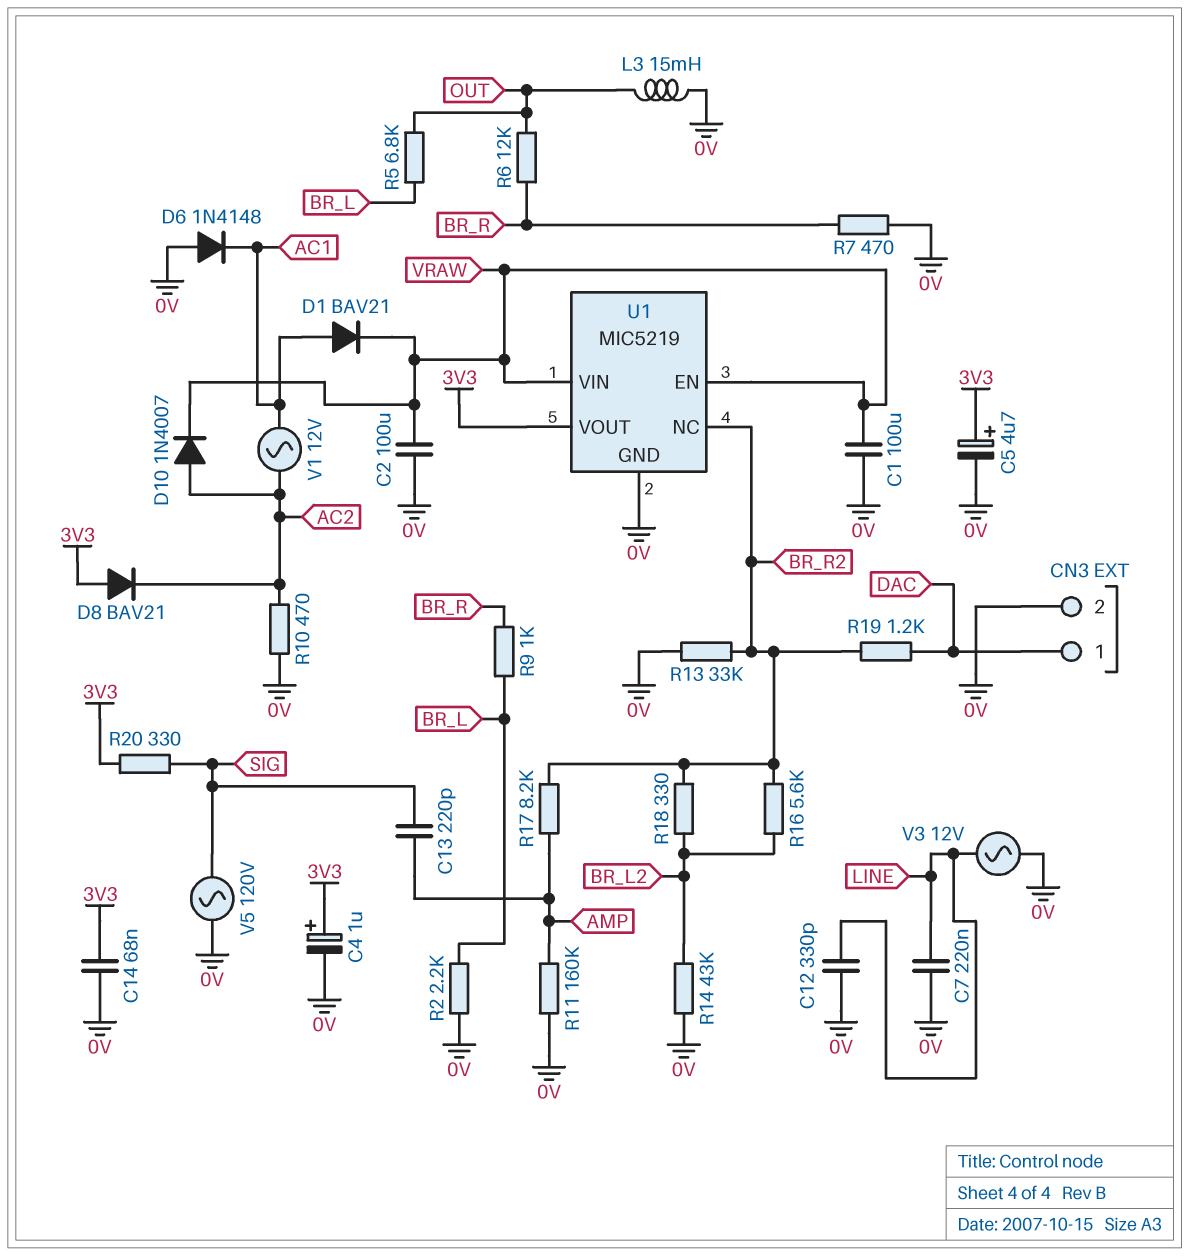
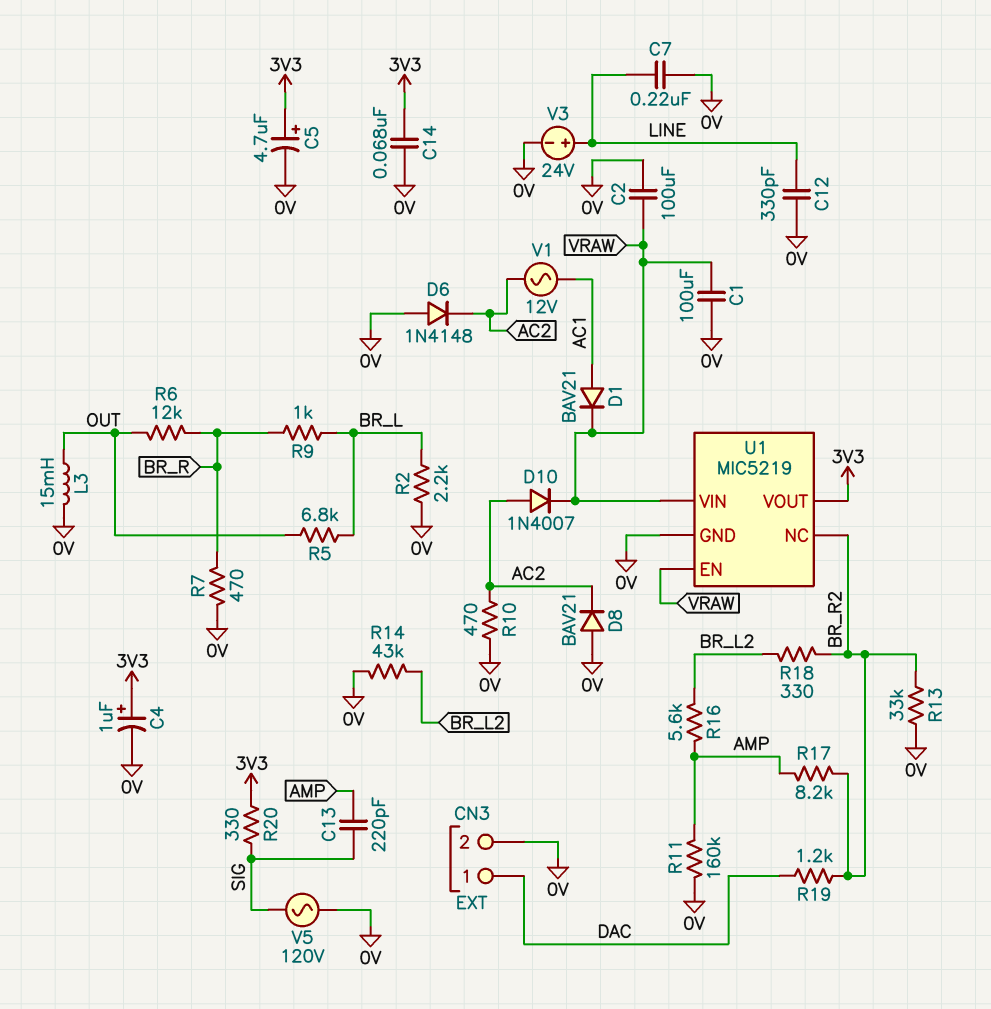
D6: diode 1N4148 (A 0V, K AC1) -> diode 1N4148 (A 0V, K AC2)
D8: diode BAV21 (A 3V3, K AC2) -> diode BAV21 (A 0V, K AC2)
R16: 5.6k (BR_L2, BR_R2) -> 5.6k (AMP, BR_L2)
V3: AC 12V (0V, LINE) -> 24V (plus LINE, minus 0V)

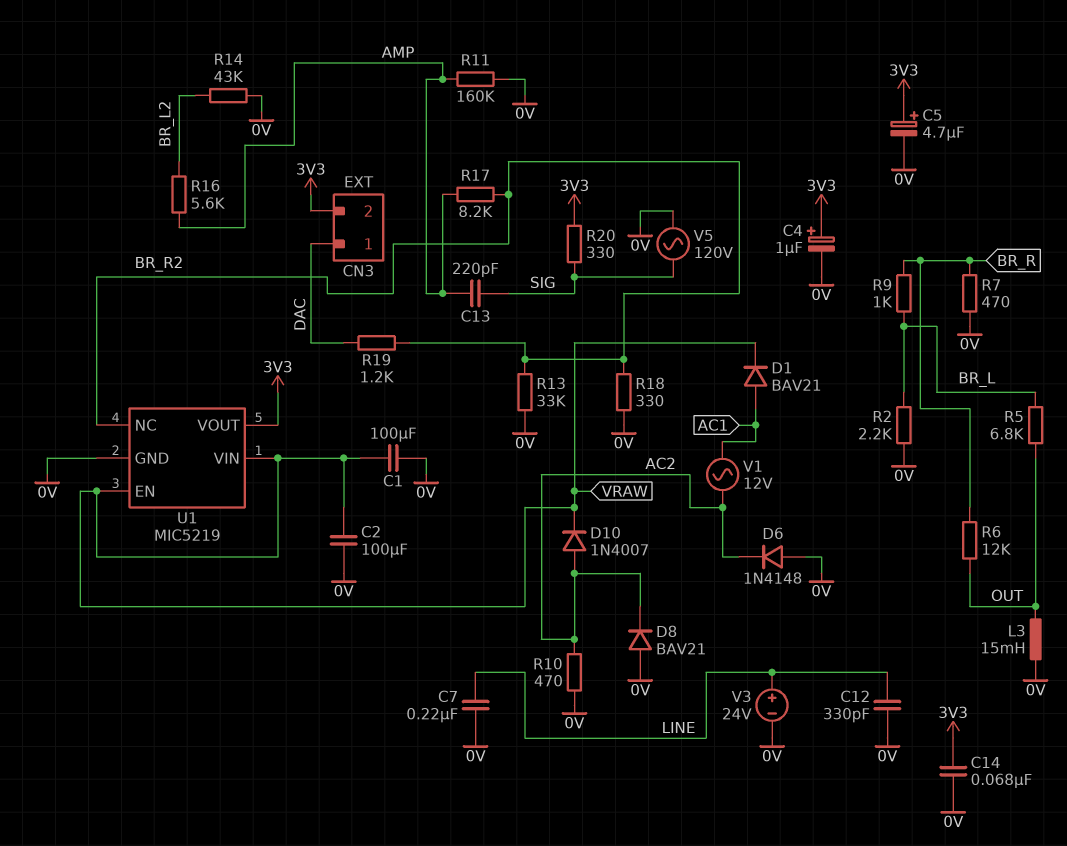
CN3 pin 2: 0V -> 3V3
R18: 330 (BR_L2, BR_R2) -> 330 (0V, BR_R2)

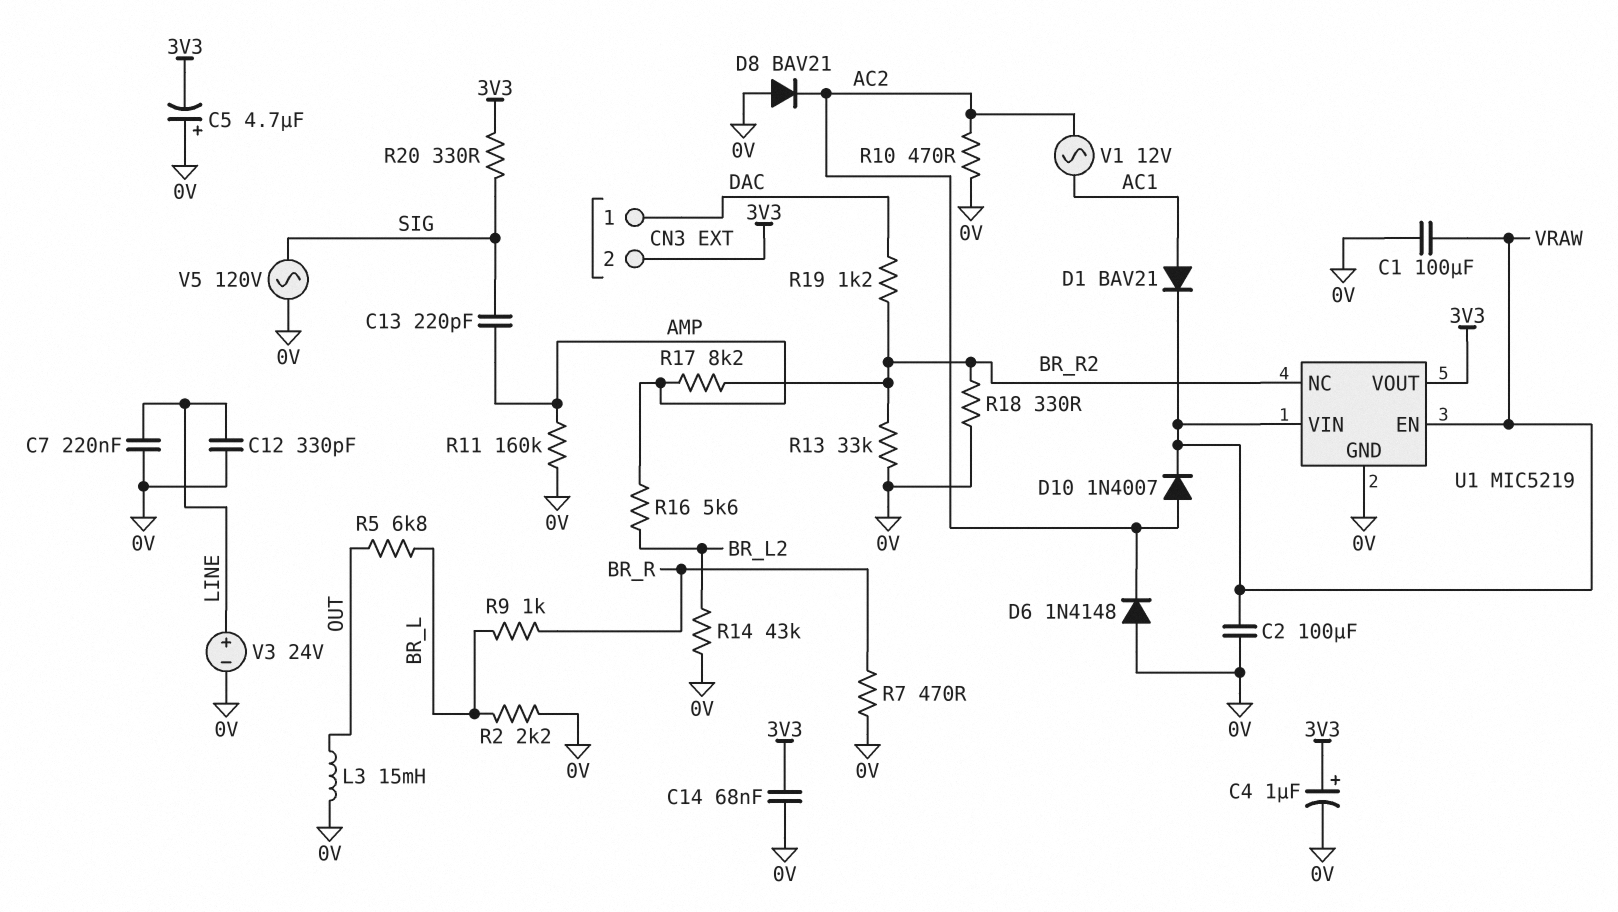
C5: 4.7uF (plus 3V3, minus 0V) -> 4.7uF (plus 0V, minus 3V3)
R6: 12k (BR_R, OUT) -> none

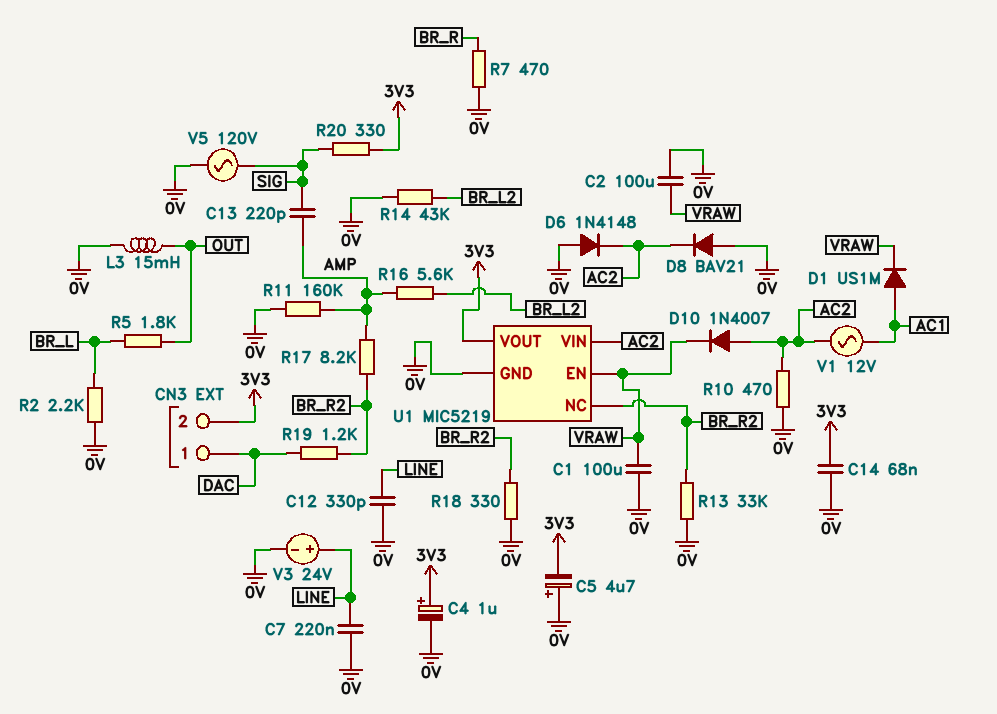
D1: diode BAV21 (A AC1, K VRAW) -> diode US1M (A AC1, K VRAW)
R5: 6.8k (BR_L, OUT) -> 1.8k (BR_L, OUT)
R9: 1k (BR_L, BR_R) -> none
U1 pin VIN: VRAW -> AC2

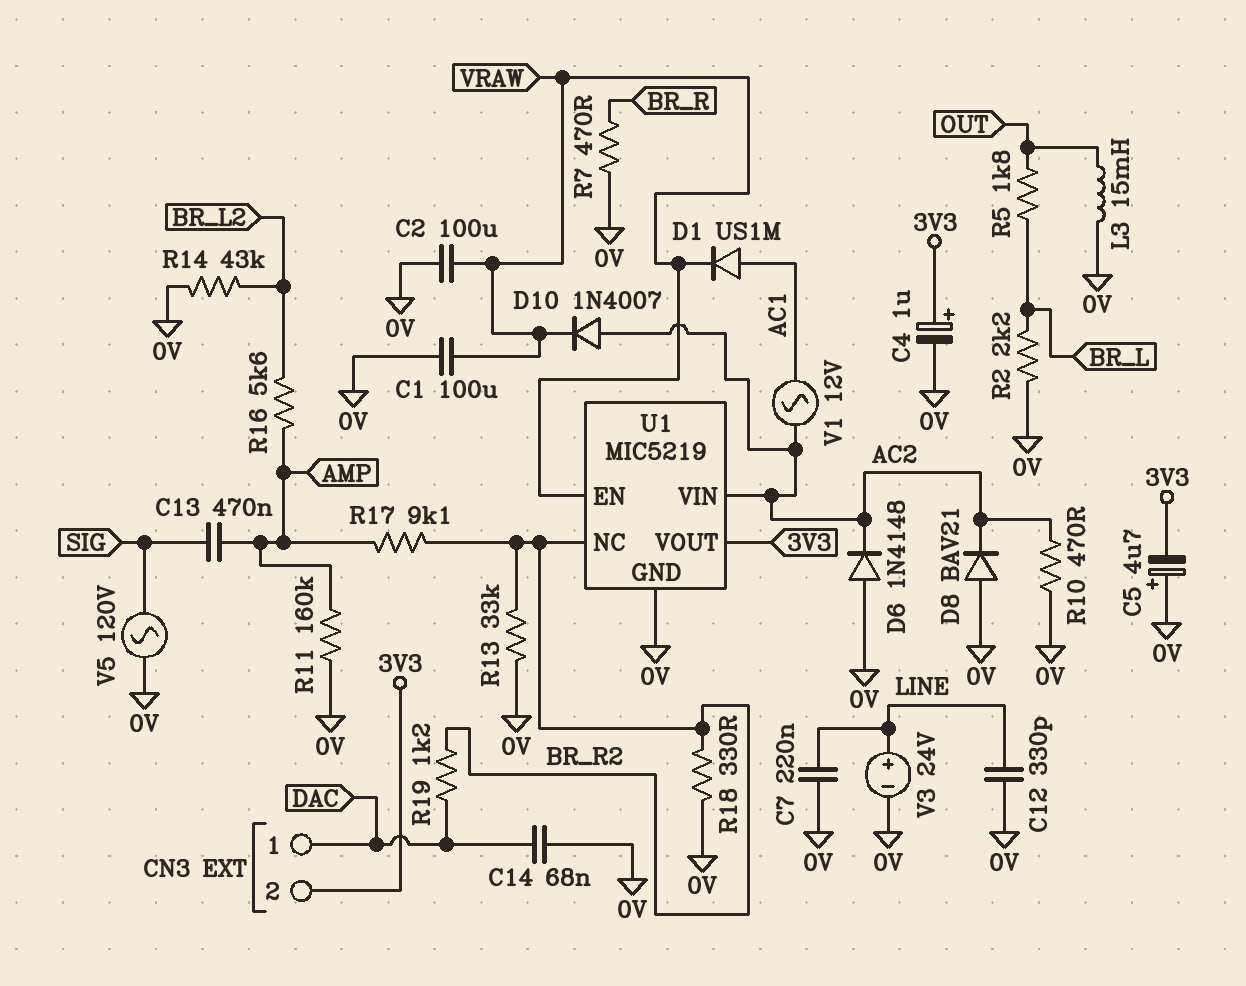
C13: 220pF (AMP, SIG) -> 470nF (AMP, SIG)
C14: 68nF (0V, 3V3) -> 68nF (0V, DAC)
R17: 8.2k (AMP, BR_R2) -> 9.1k (AMP, BR_R2)
R20: 330 (3V3, SIG) -> none

